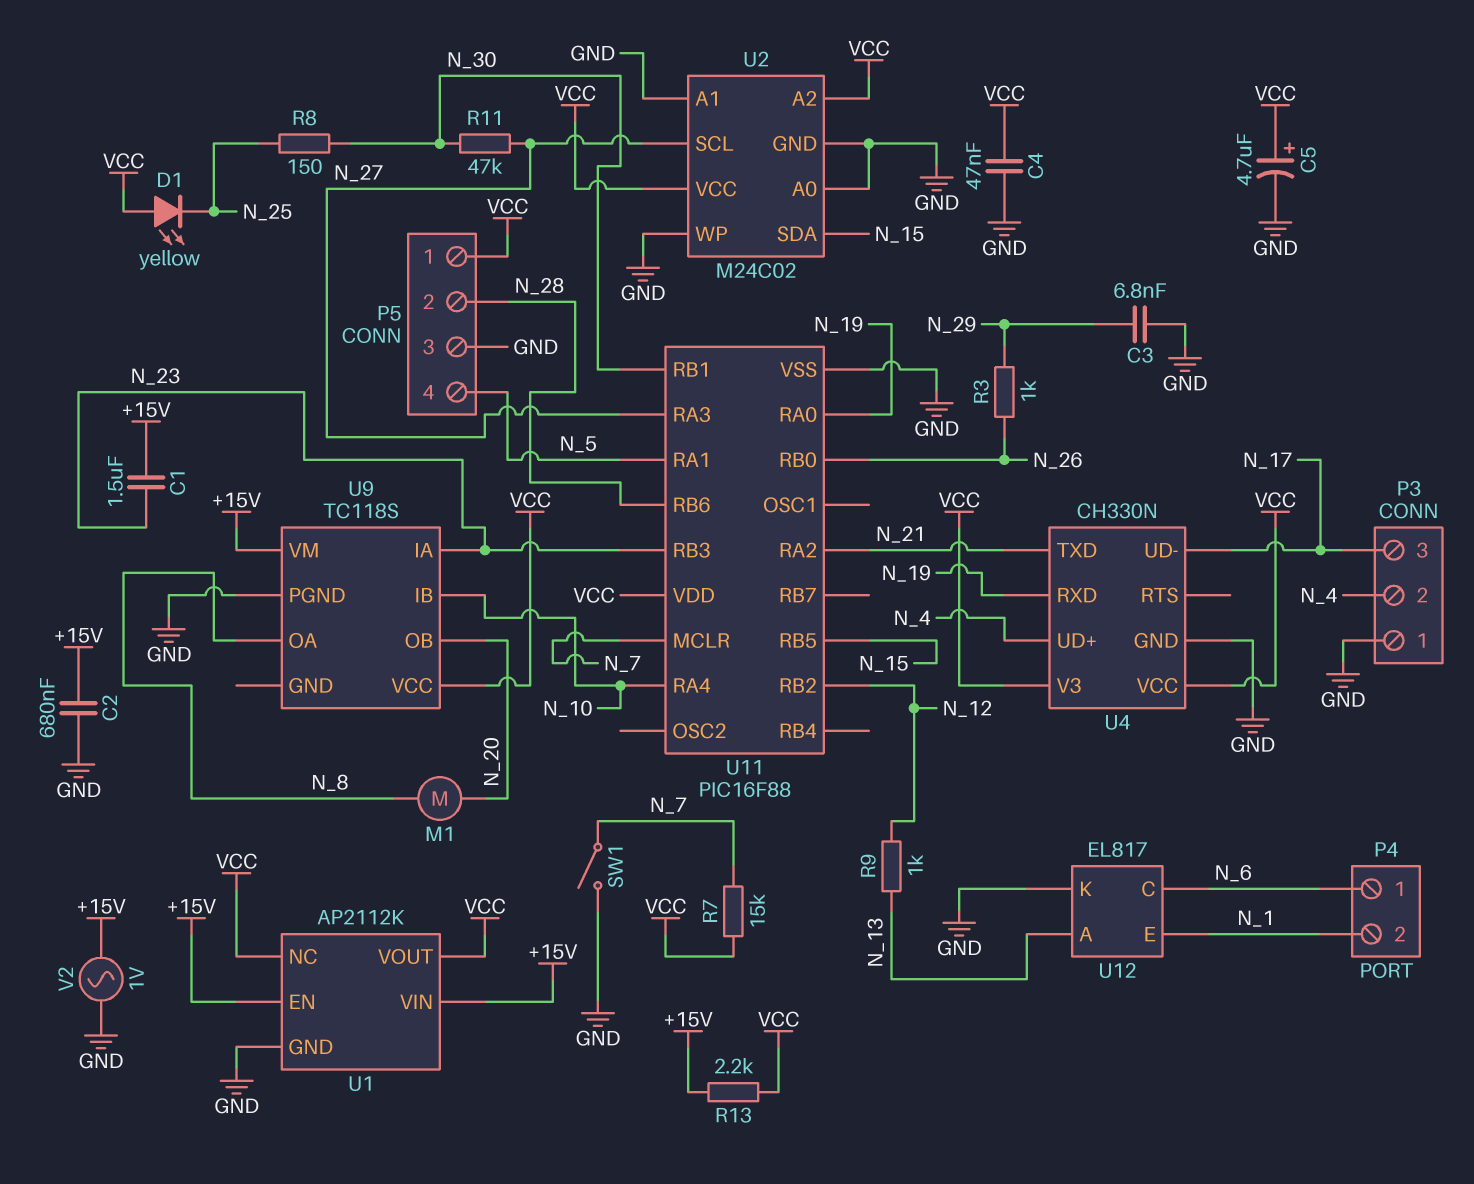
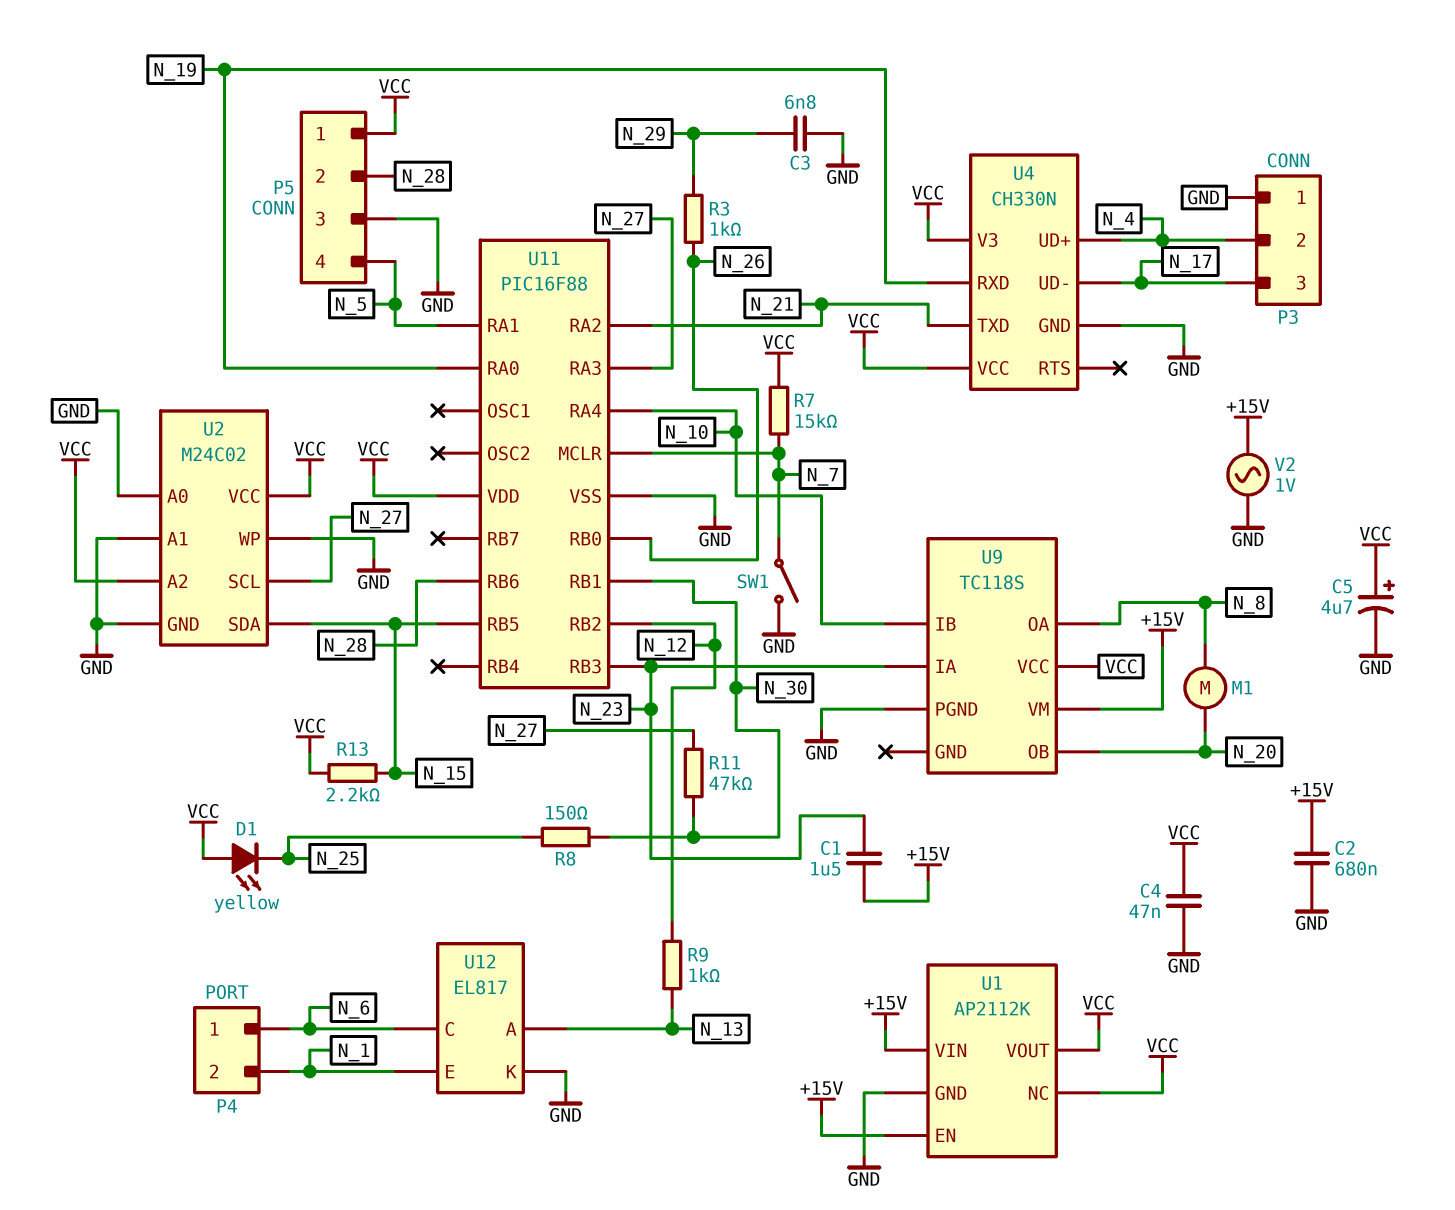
R13: 2.2k (+15V, VCC) -> 2.2k (N_15, VCC)

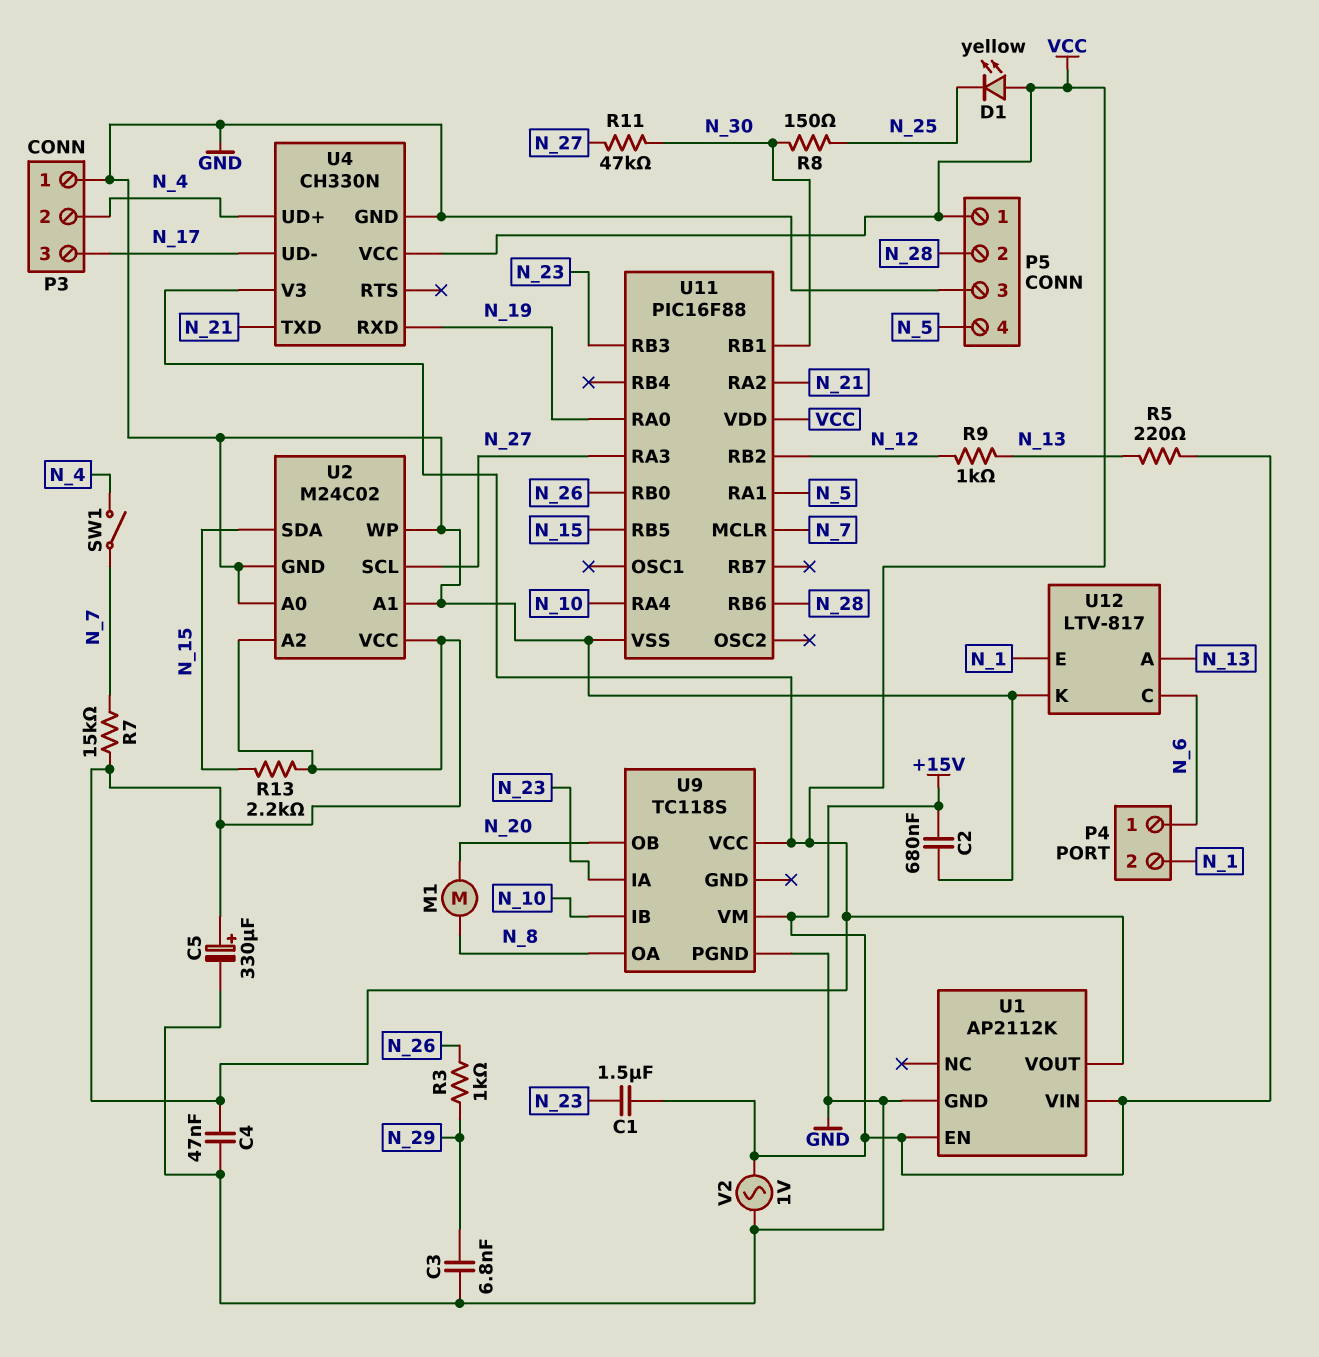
C5: 4.7uF (plus VCC, minus GND) -> 330uF (plus VCC, minus GND)
R5: none -> 220 (+15V, N_13)
SW1: switch (GND, N_7) -> switch (N_4, N_7)
U1 pin NC: VCC -> none
U12: EL817 -> LTV-817

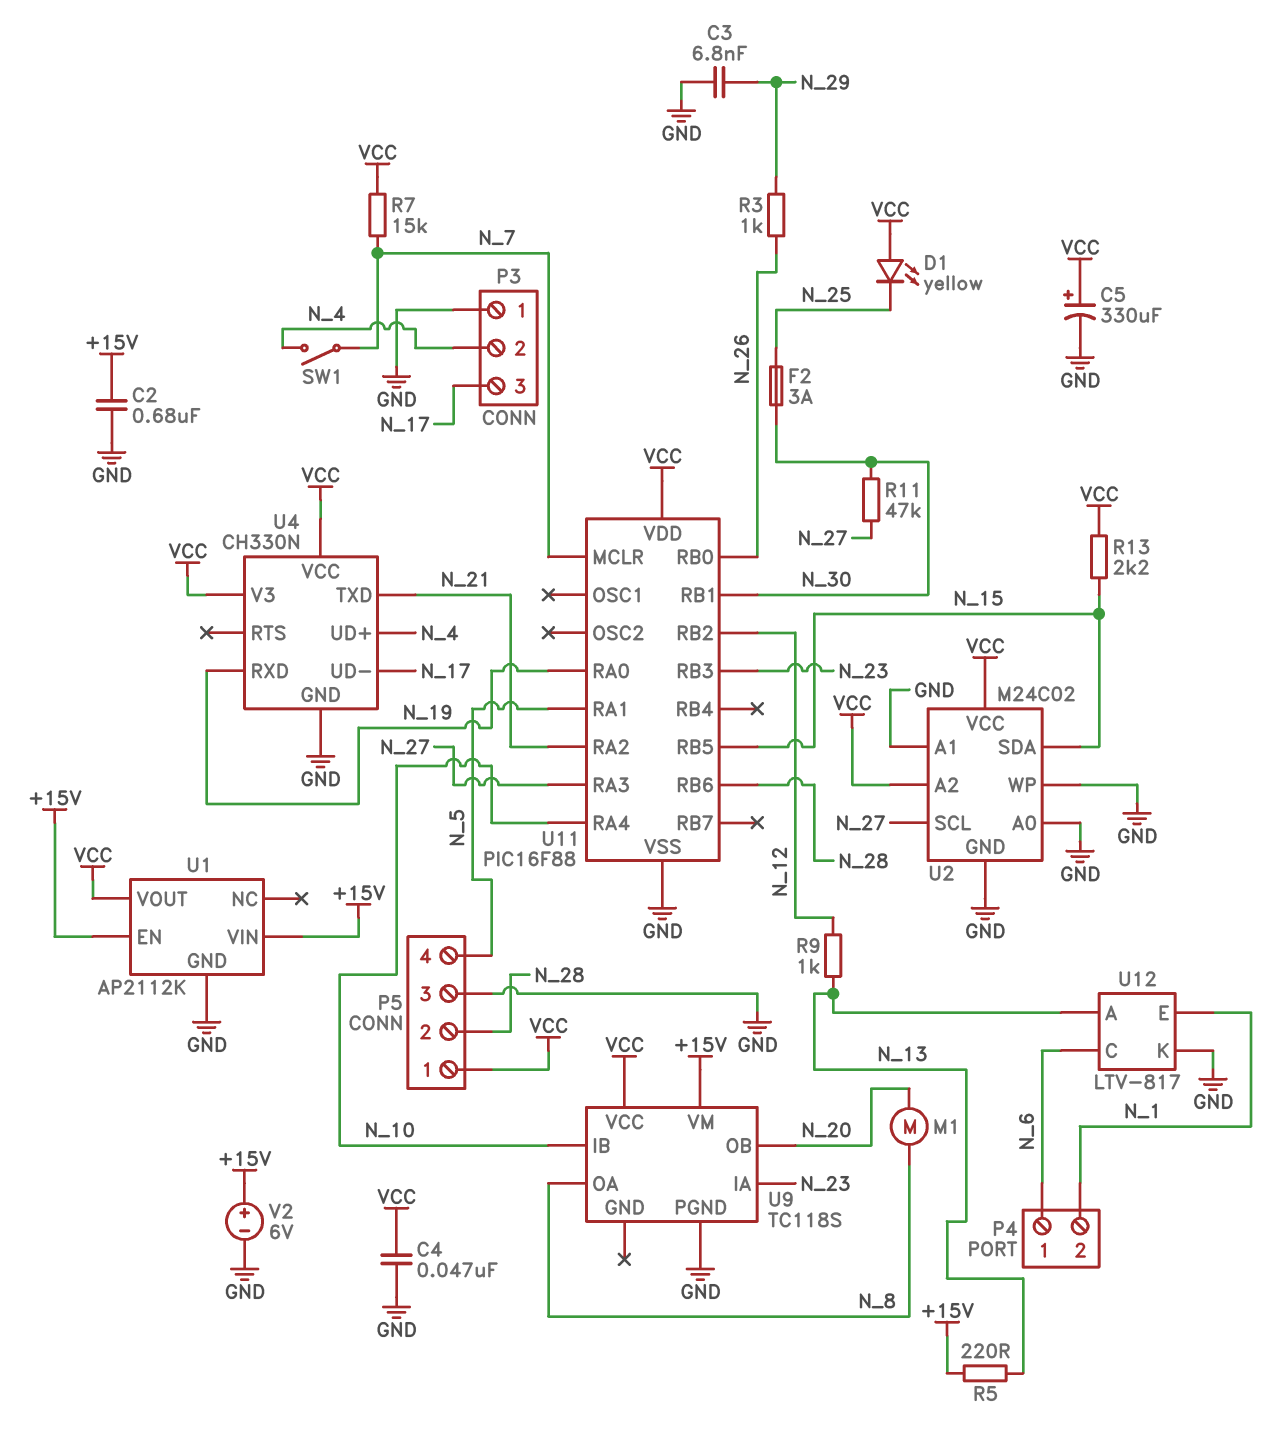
C1: 1.5uF (+15V, N_23) -> none
F2: none -> 3A (N_25, N_30)
R8: 150 (N_25, N_30) -> none
V2: AC 1V (+15V, GND) -> 6V (plus +15V, minus GND)

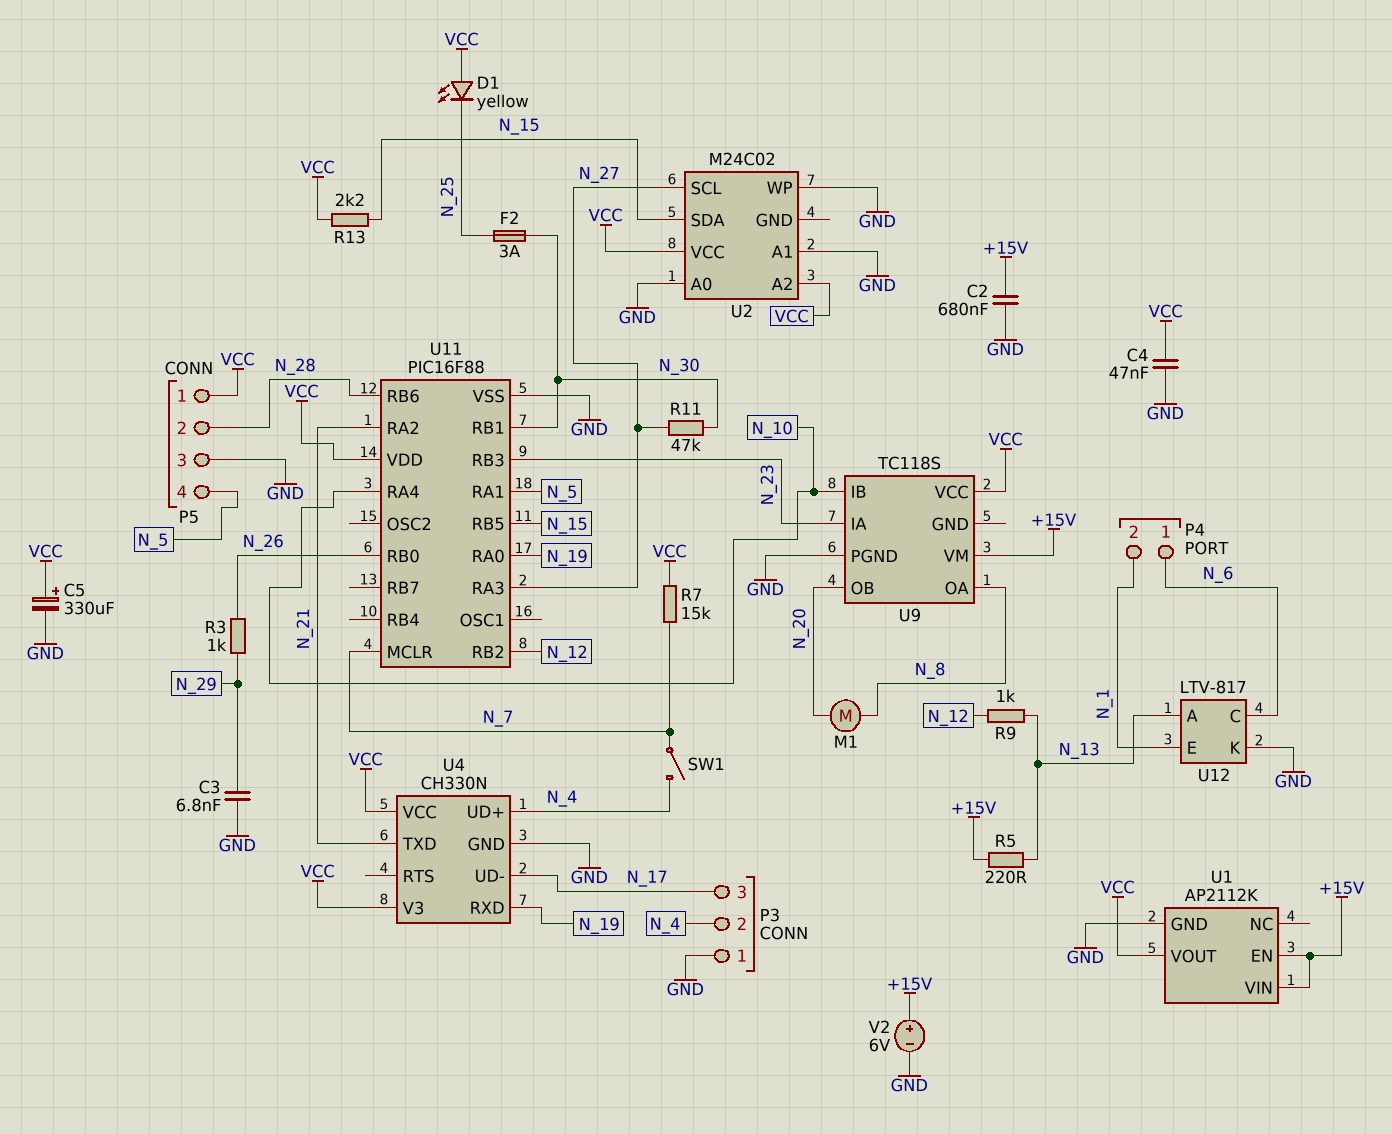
U2 pin GND: GND -> none

